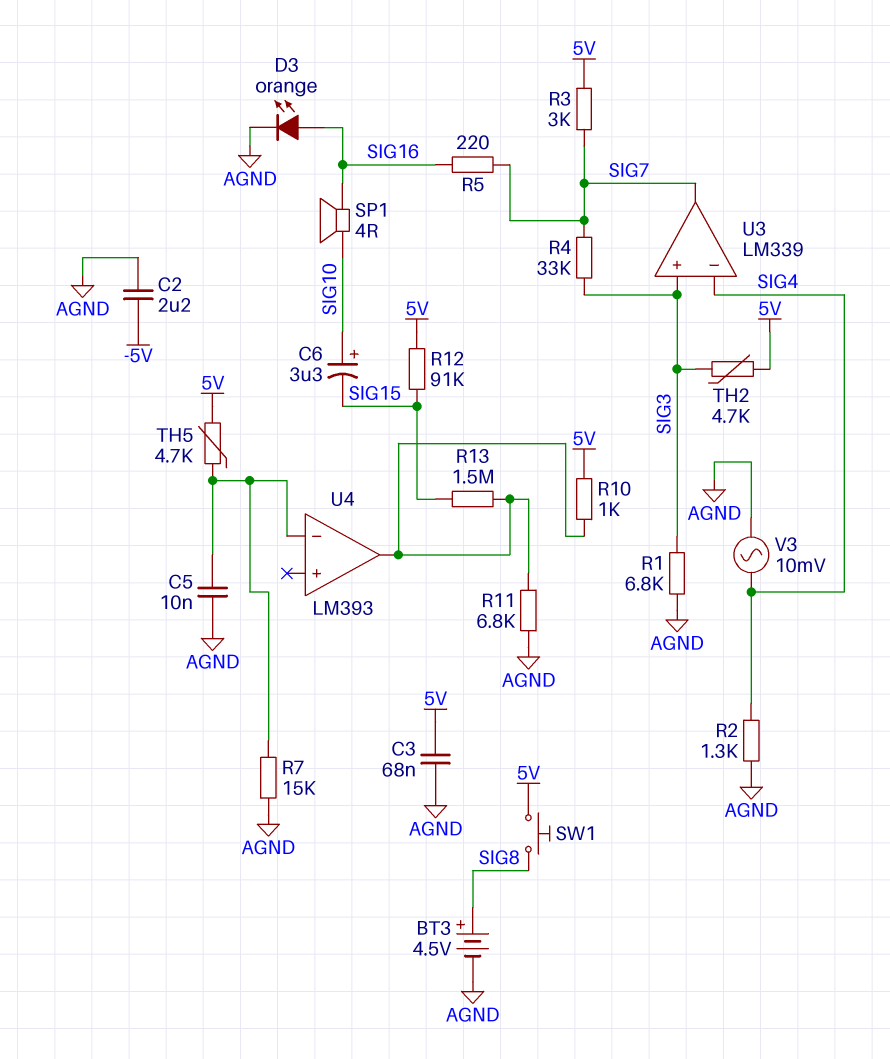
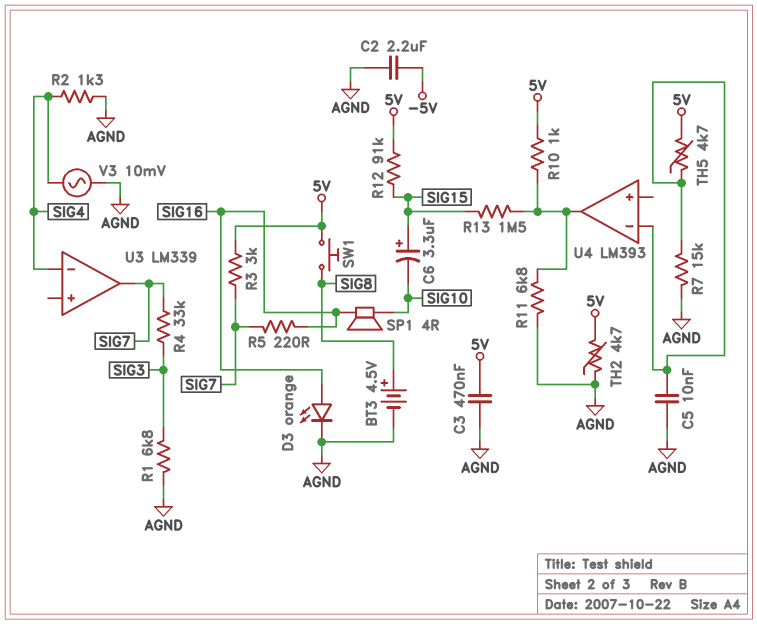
C3: 68nF (5V, AGND) -> 470nF (5V, AGND)
C6: 3.3uF (plus SIG10, minus SIG15) -> 3.3uF (plus SIG15, minus SIG10)
TH2: 4.7k (5V, SIG3) -> 4.7k (5V, AGND)
U3 pin in+: SIG3 -> none

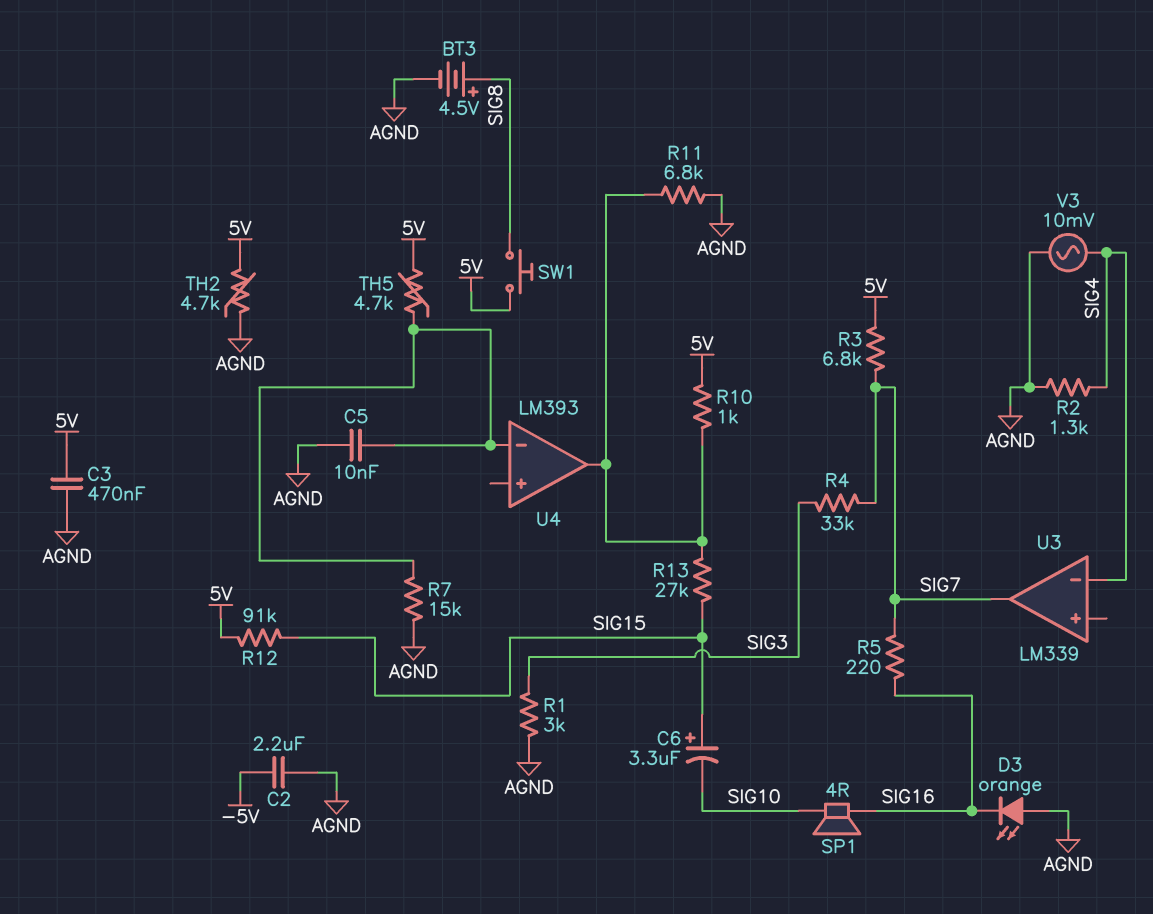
D3: LED orange (A SIG16, K AGND) -> LED orange (A AGND, K SIG16)
R1: 6.8k (AGND, SIG3) -> 3k (AGND, SIG3)
R3: 3k (5V, SIG7) -> 6.8k (5V, SIG7)
R13: 1.5M (SIG15, U4/out) -> 27k (SIG15, U4/out)

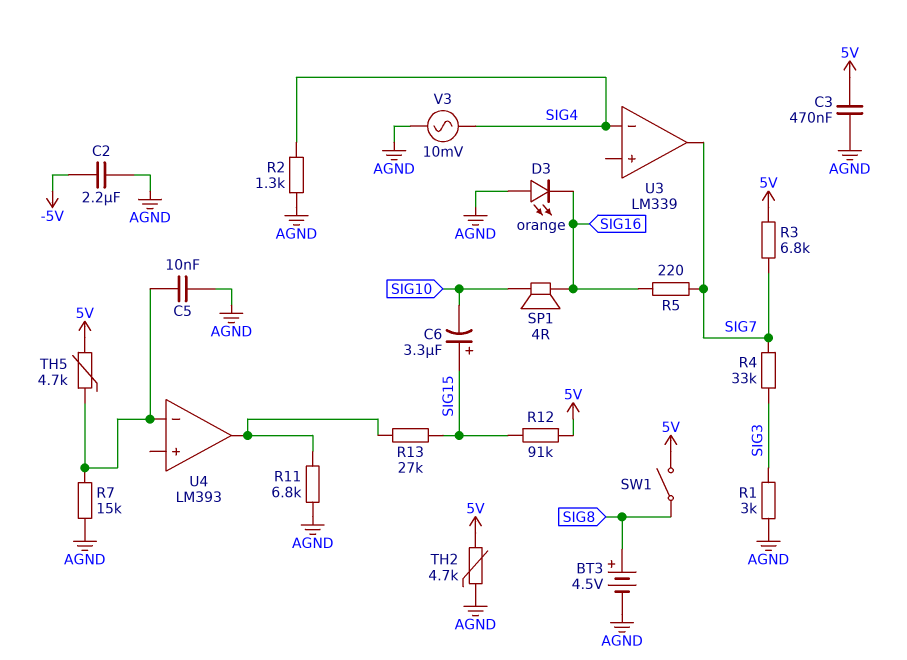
R10: 1k (5V, U4/out) -> none
SW1: button (5V, SIG8) -> switch (5V, SIG8)

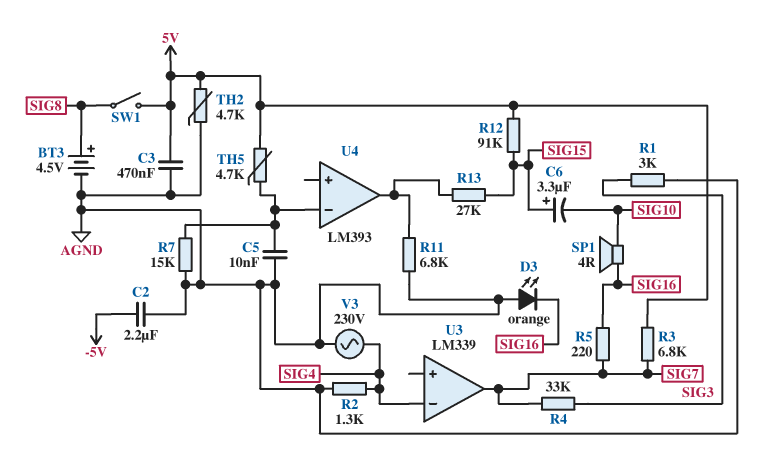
V3: AC 10mV (AGND, SIG4) -> AC 230V (AGND, SIG4)

